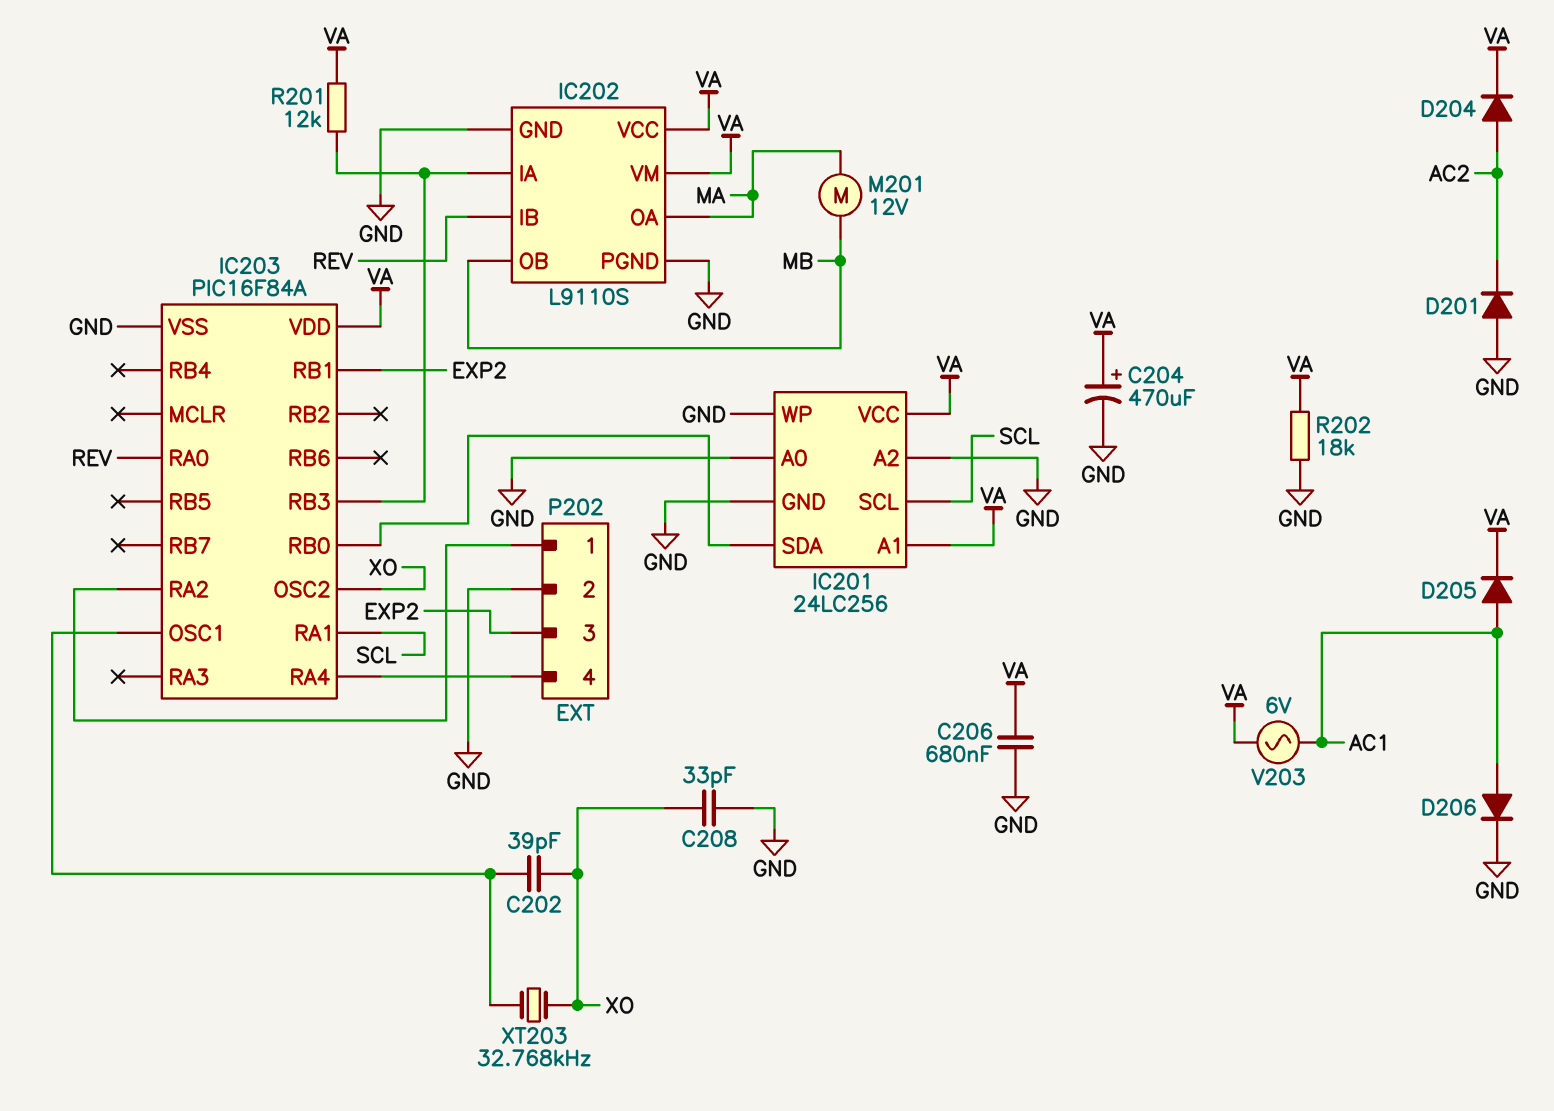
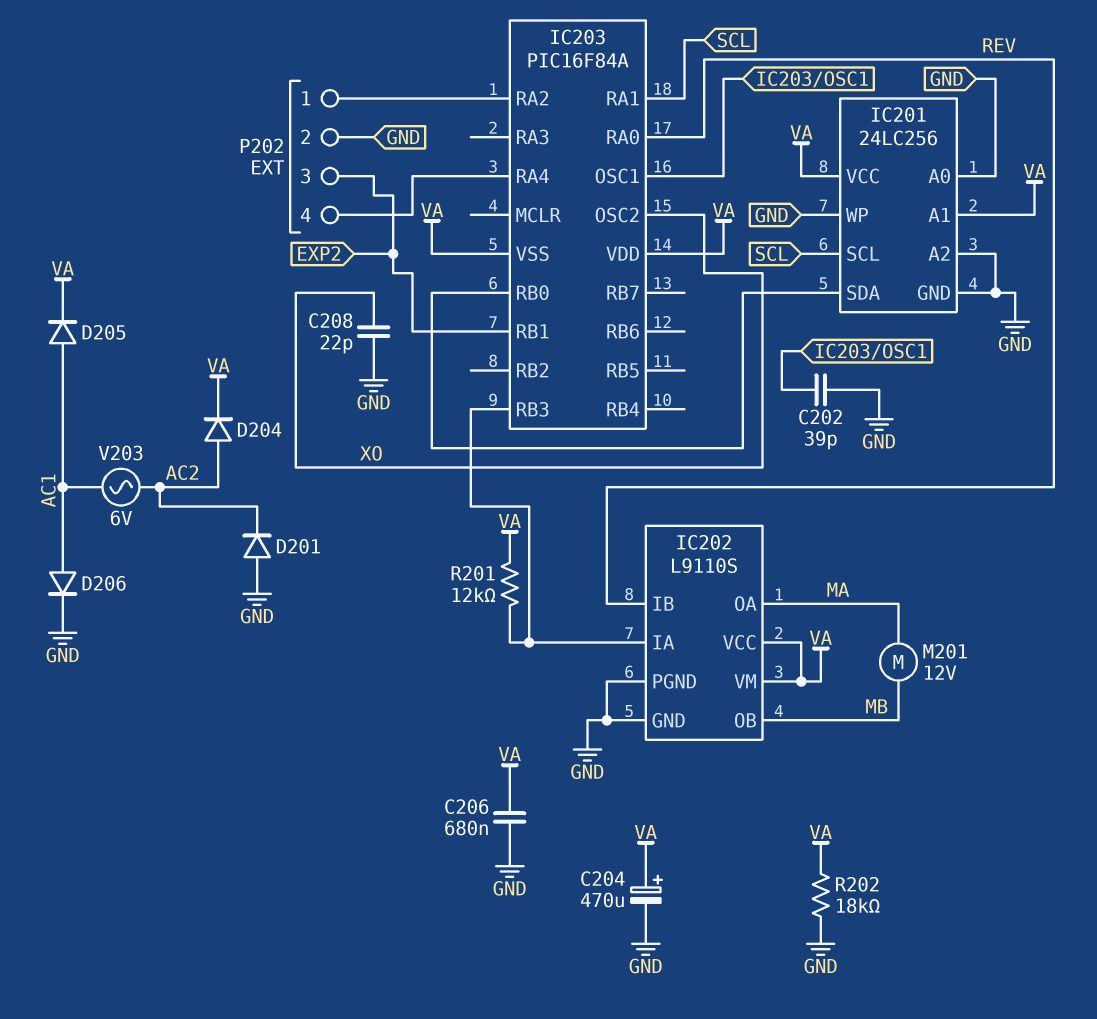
C202: 39pF (IC203/OSC1, XO) -> 39pF (GND, IC203/OSC1)
C208: 33pF (GND, XO) -> 22pF (GND, XO)
IC203 pin VSS: GND -> VA
V203: AC 6V (AC1, VA) -> AC 6V (AC1, AC2)
XT203: 32.768kHz (IC203/OSC1, XO) -> none

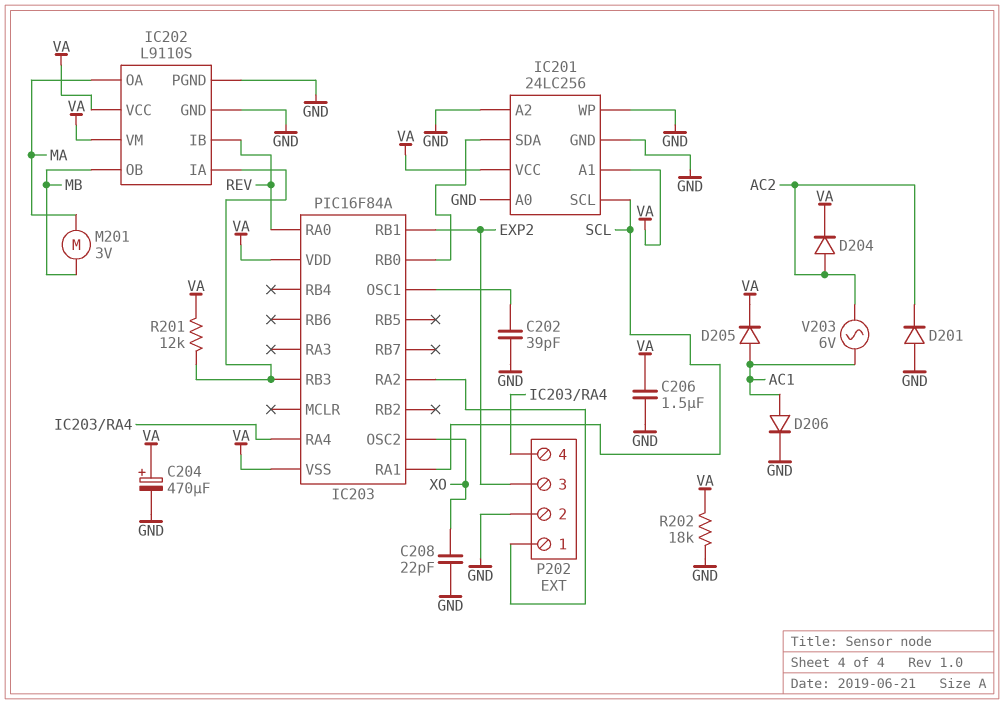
C206: 680nF (GND, VA) -> 1.5uF (GND, VA)
M201: motor 12V (MA, MB) -> motor 3V (MA, MB)

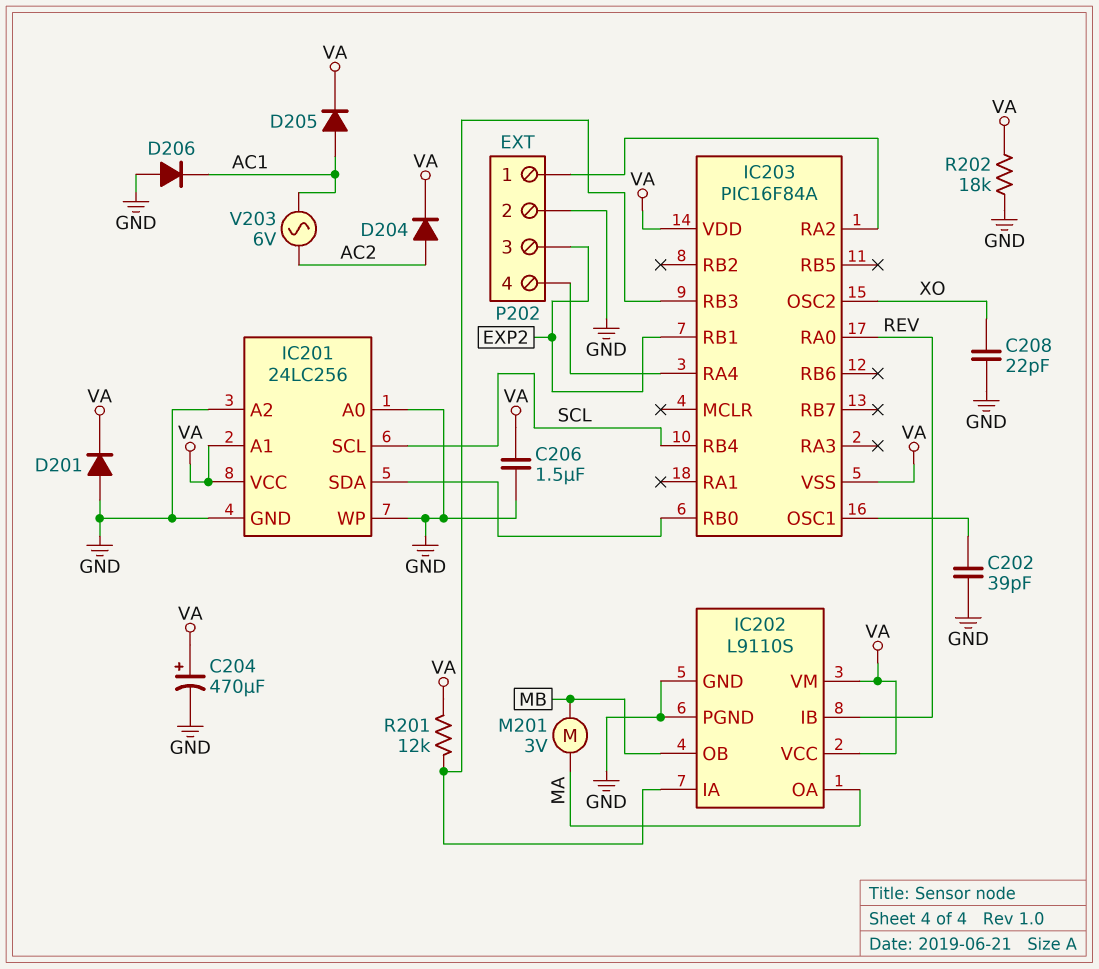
D201: diode (A GND, K AC2) -> diode (A GND, K VA)
D206: diode (A AC1, K GND) -> diode (A GND, K AC1)
IC203 pin RA1: SCL -> none
IC203 pin RB4: none -> SCL

